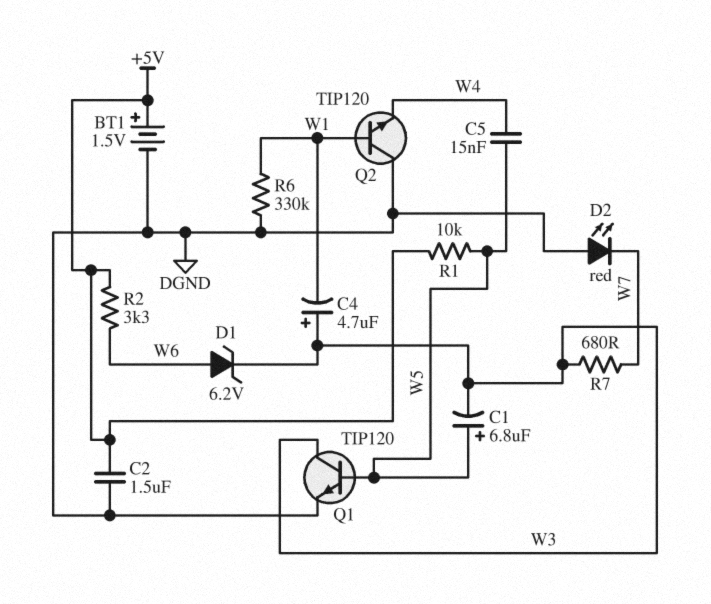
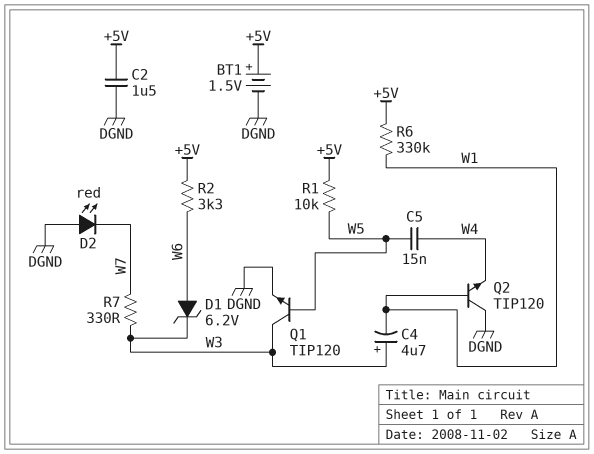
C1: 6.8uF (plus W5, minus W3) -> none
R6: 330k (DGND, W1) -> 330k (+5V, W1)
R7: 680 (W3, W7) -> 330 (W3, W7)

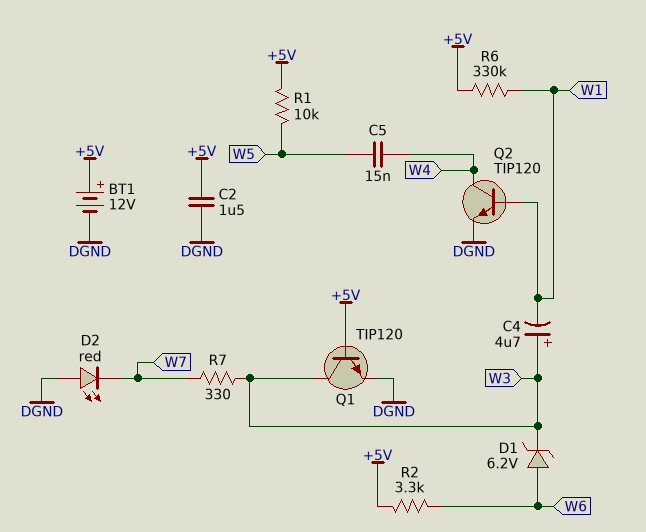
BT1: 1.5V (plus +5V, minus DGND) -> 12V (plus +5V, minus DGND)
Q1: NPN TIP120 (B W5, C W3, E DGND) -> NPN TIP120 (B +5V, C W3, E DGND)
Q2: NPN TIP120 (B W1, C DGND, E W4) -> NPN TIP120 (B W1, C W4, E DGND)

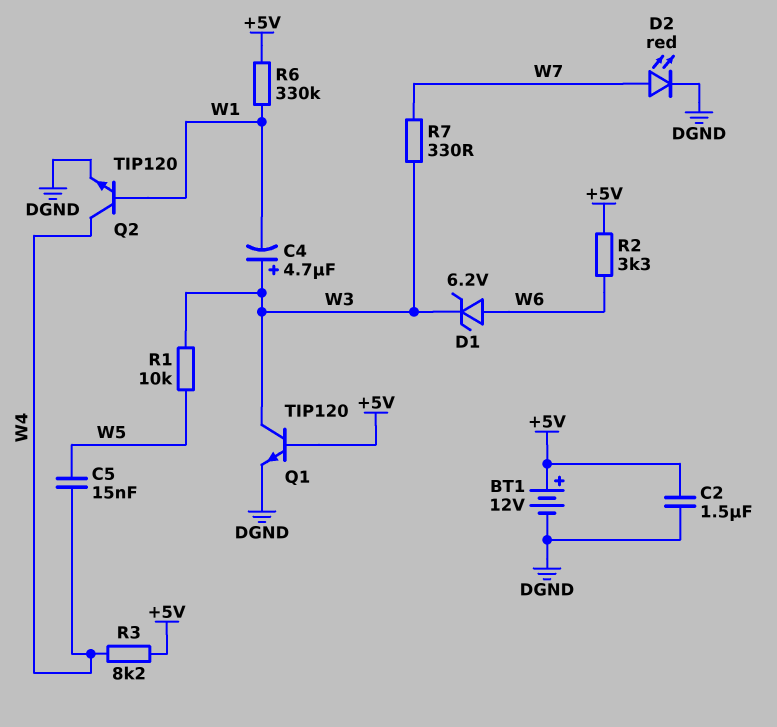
D2: LED red (A DGND, K W7) -> LED red (A W7, K DGND)
R1: 10k (+5V, W5) -> 10k (W3, W5)
R3: none -> 8.2k (+5V, W4)

